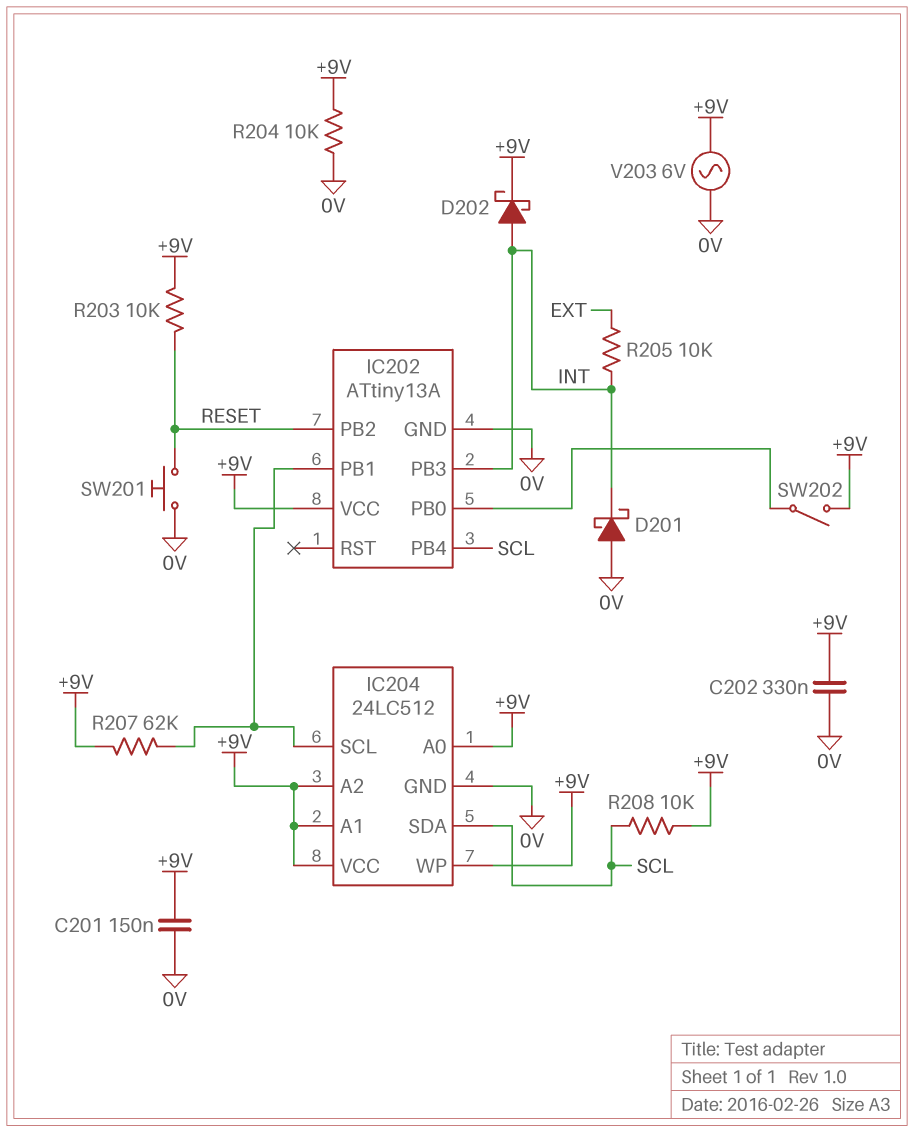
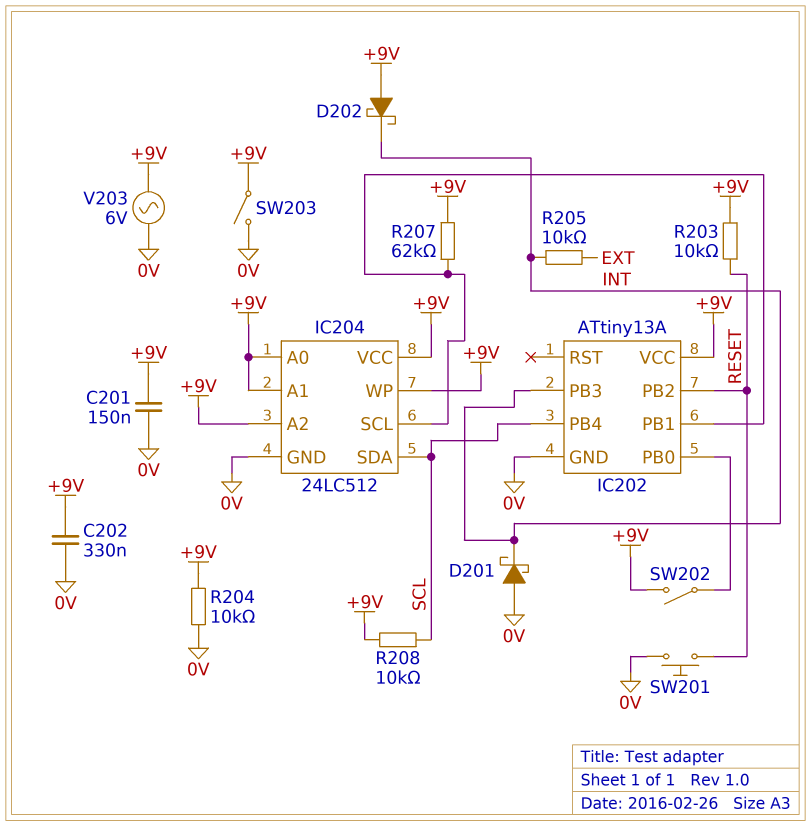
D202: schottky (A INT, K +9V) -> schottky (A +9V, K INT)
SW203: none -> switch (+9V, 0V)

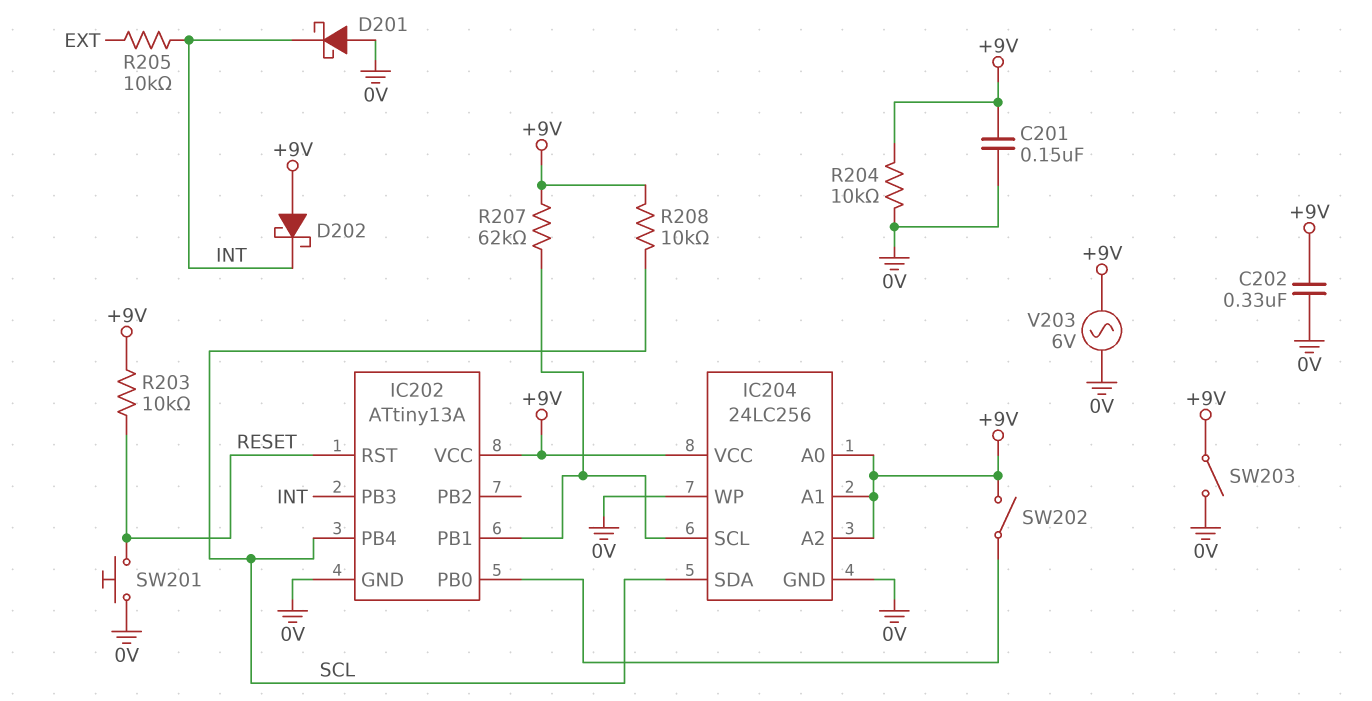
IC202 pin PB2: RESET -> none
IC202 pin RST: none -> RESET
IC204: 24LC512 -> 24LC256
IC204 pin WP: +9V -> 0V

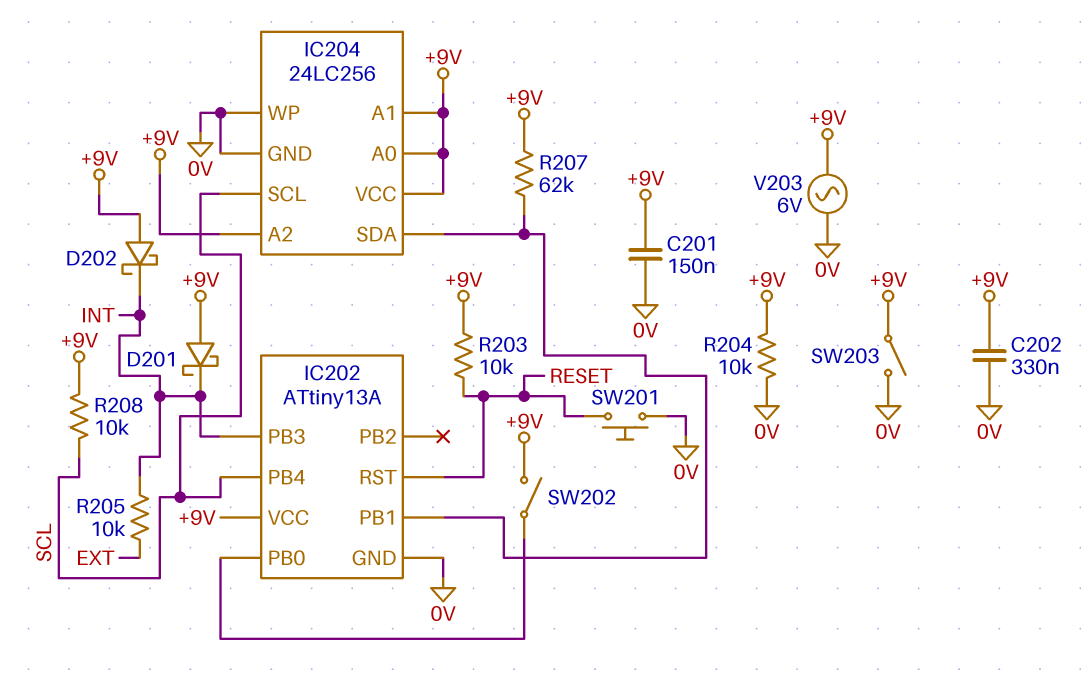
D201: schottky (A 0V, K INT) -> schottky (A +9V, K INT)
IC204 pin SCL: IC202/PB1 -> SCL
IC204 pin SDA: SCL -> IC202/PB1

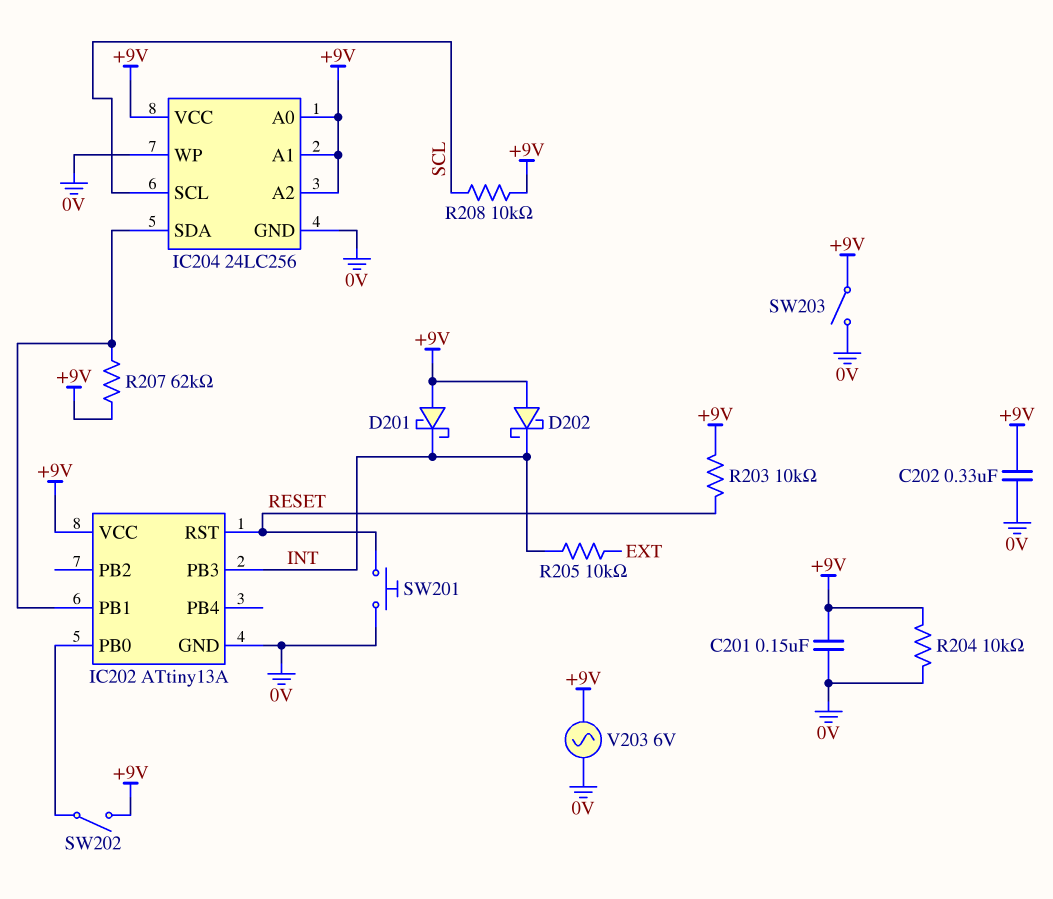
IC202 pin PB4: SCL -> none

